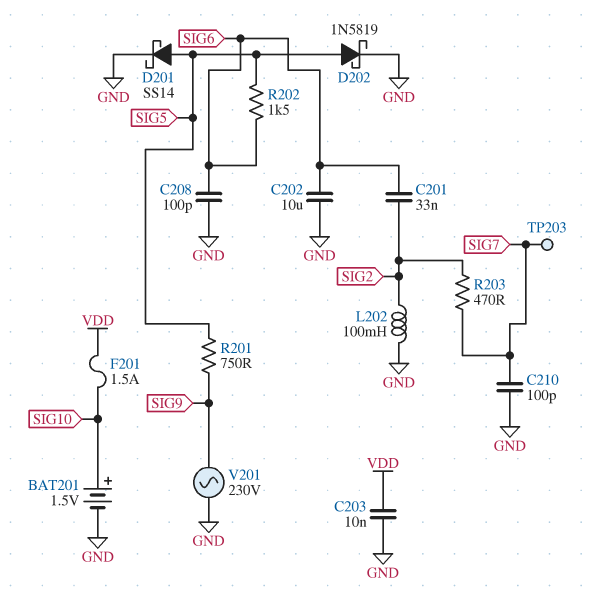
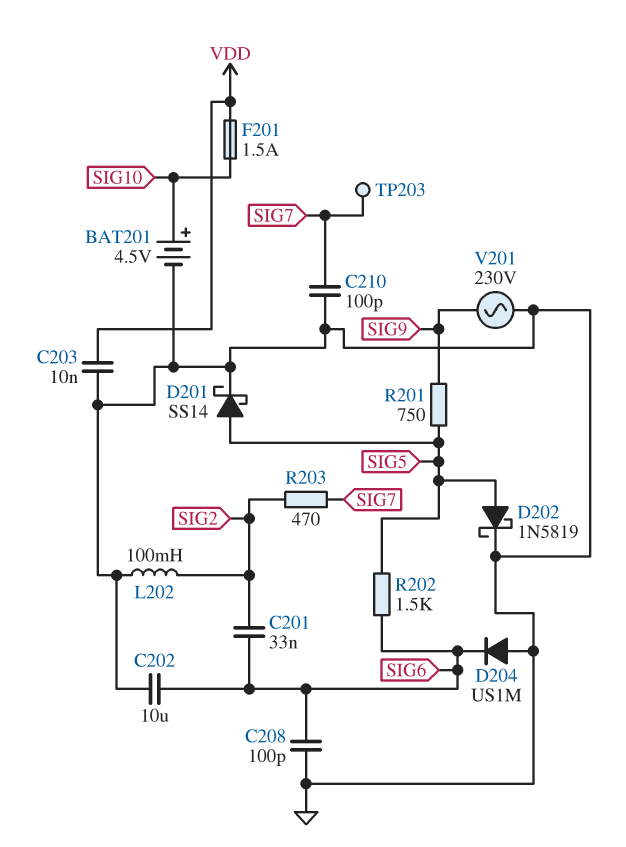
BAT201: 1.5V (plus SIG10, minus GND) -> 4.5V (plus SIG10, minus GND)
D204: none -> diode US1M (A GND, K SIG6)

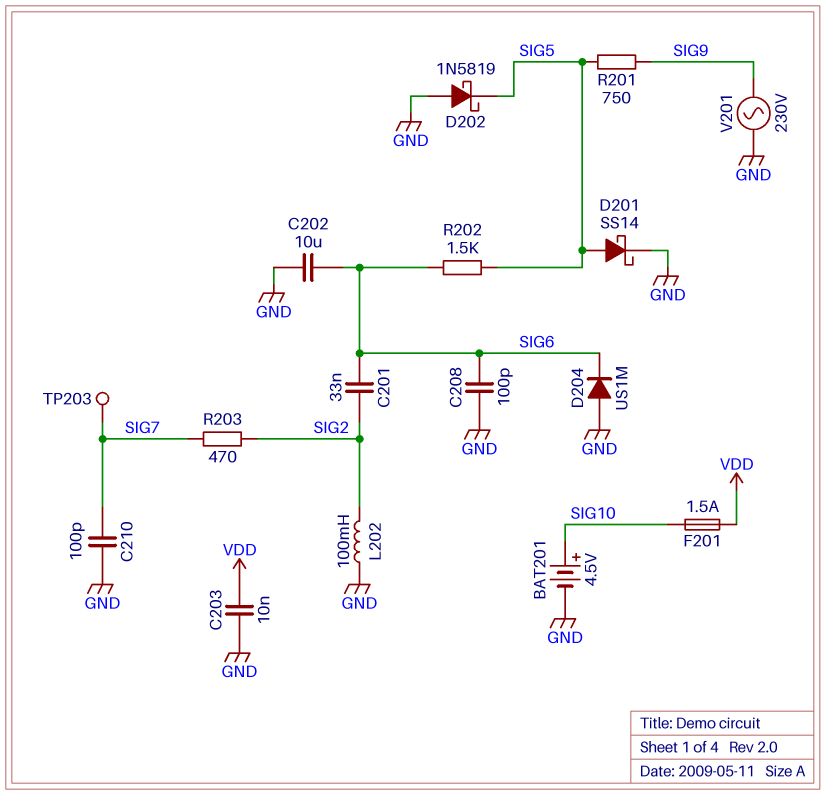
D202: schottky 1N5819 (A SIG5, K GND) -> schottky 1N5819 (A GND, K SIG5)

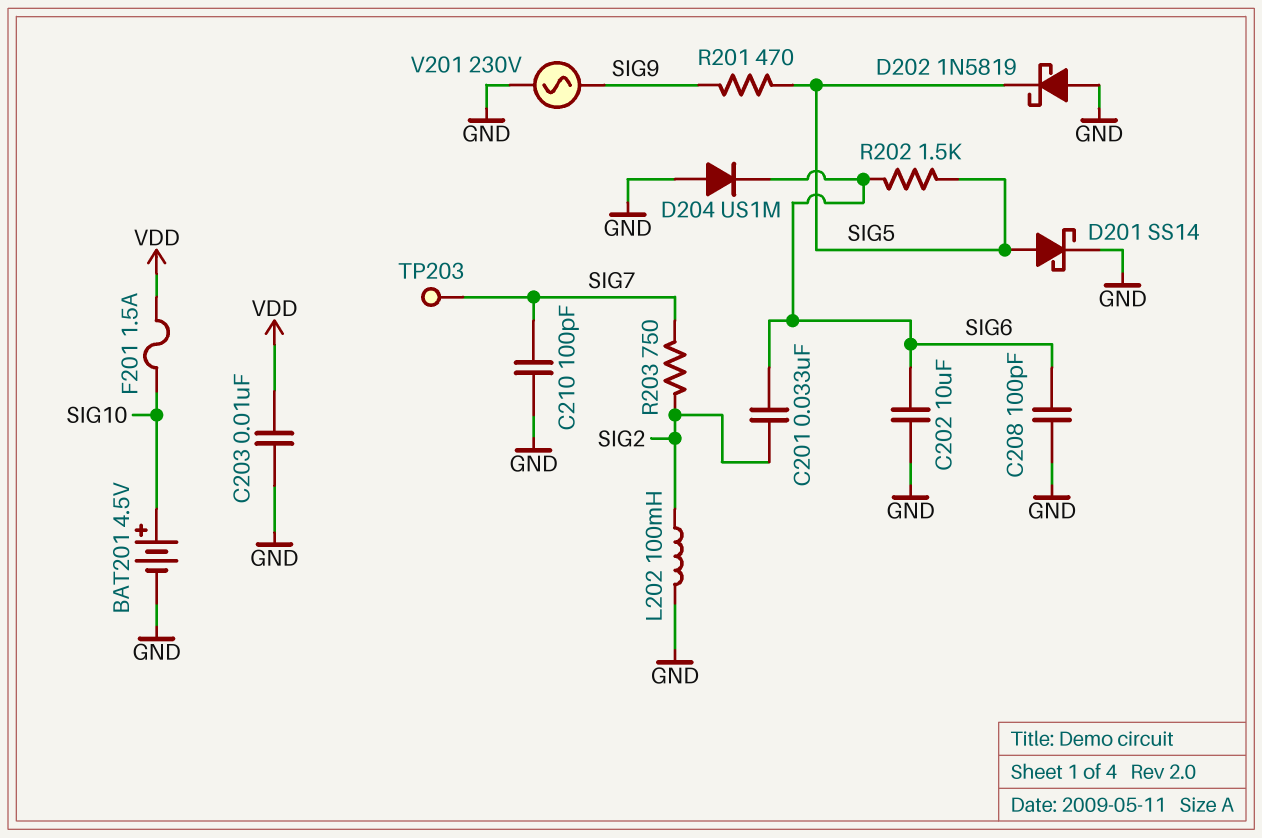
R201: 750 (SIG5, SIG9) -> 470 (SIG5, SIG9)
R203: 470 (SIG2, SIG7) -> 750 (SIG2, SIG7)

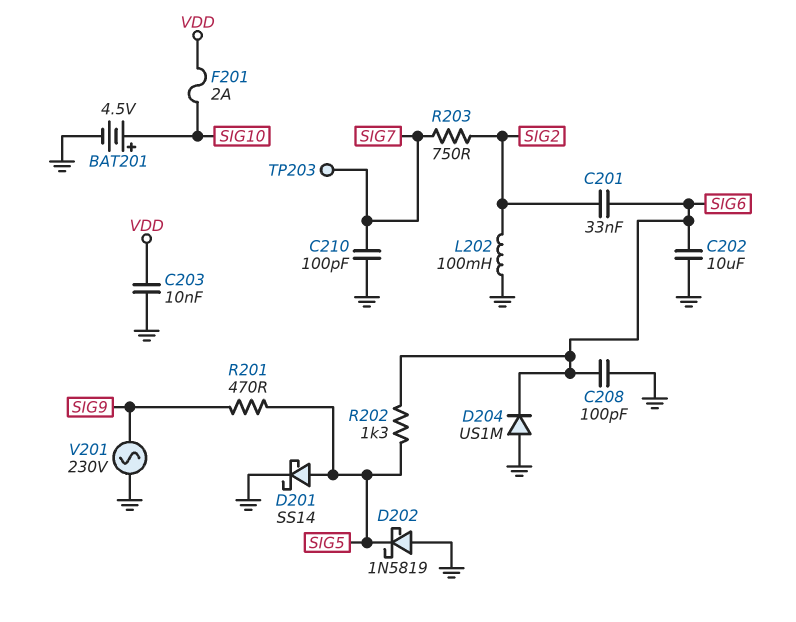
F201: 1.5A (SIG10, VDD) -> 2A (SIG10, VDD)
R202: 1.5k (SIG5, SIG6) -> 1.3k (SIG5, SIG6)

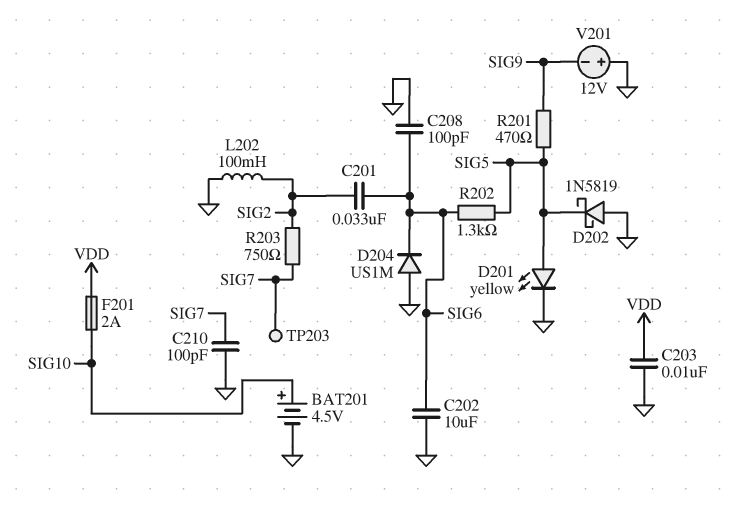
D201: schottky SS14 (A SIG5, K GND) -> LED yellow (A SIG5, K GND)
V201: AC 230V (GND, SIG9) -> 12V (plus GND, minus SIG9)

